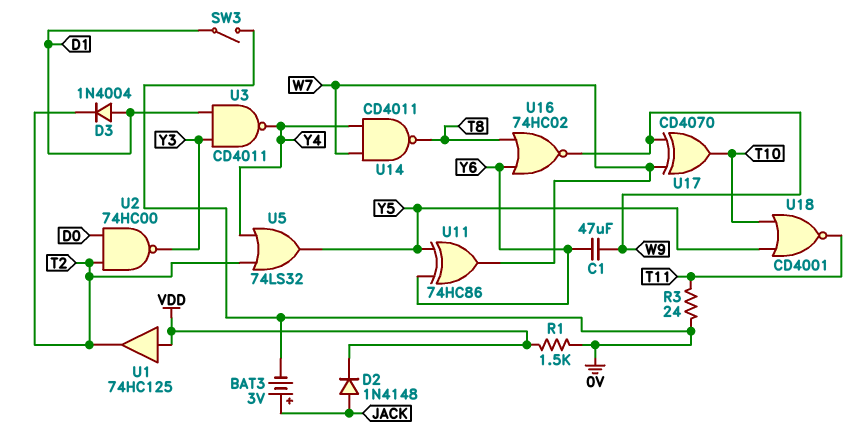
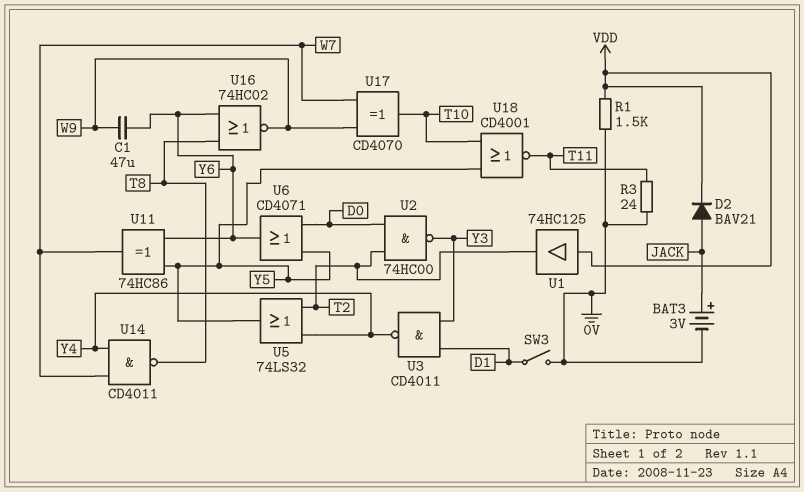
D2: diode 1N4148 (A JACK, K VDD) -> diode BAV21 (A JACK, K VDD)
D3: diode 1N4004 (A D1, K T2) -> none
U6: none -> OR CD4071 (in D0, in Y5, out Y6)

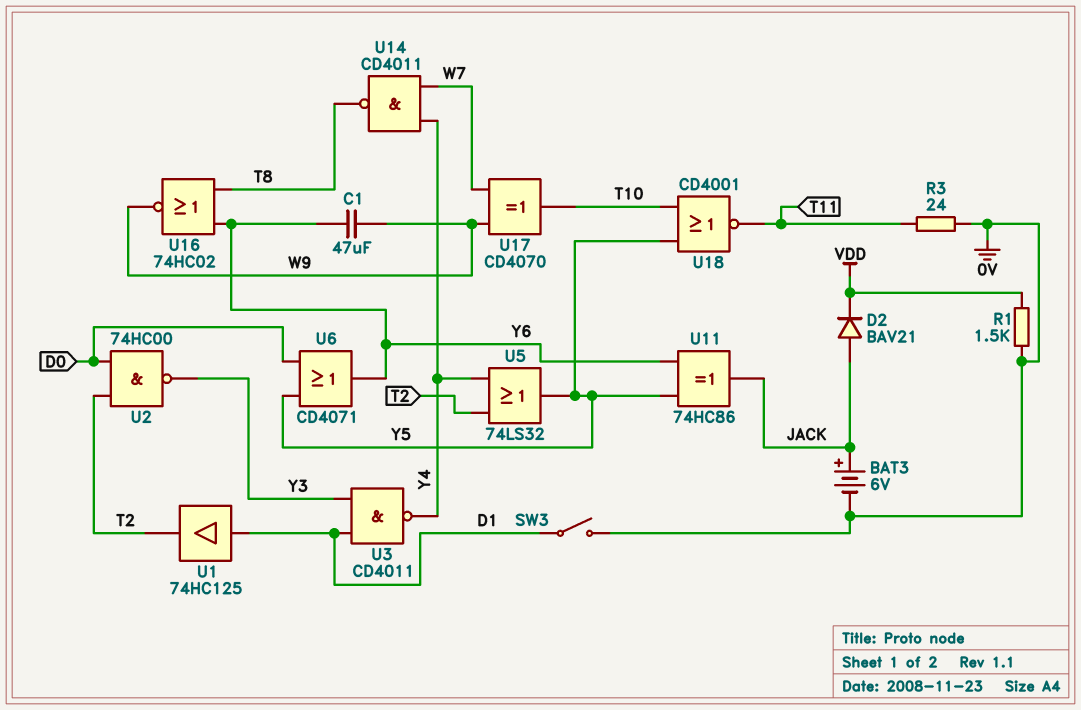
BAT3: 3V (plus JACK, minus 0V) -> 6V (plus JACK, minus 0V)
U1: buffer 74HC125 (in VDD, out T2) -> buffer 74HC125 (in D1, out T2)
U11: XOR 74HC86 (in Y5, in Y6, out W7) -> XOR 74HC86 (in Y5, in Y6, out JACK)

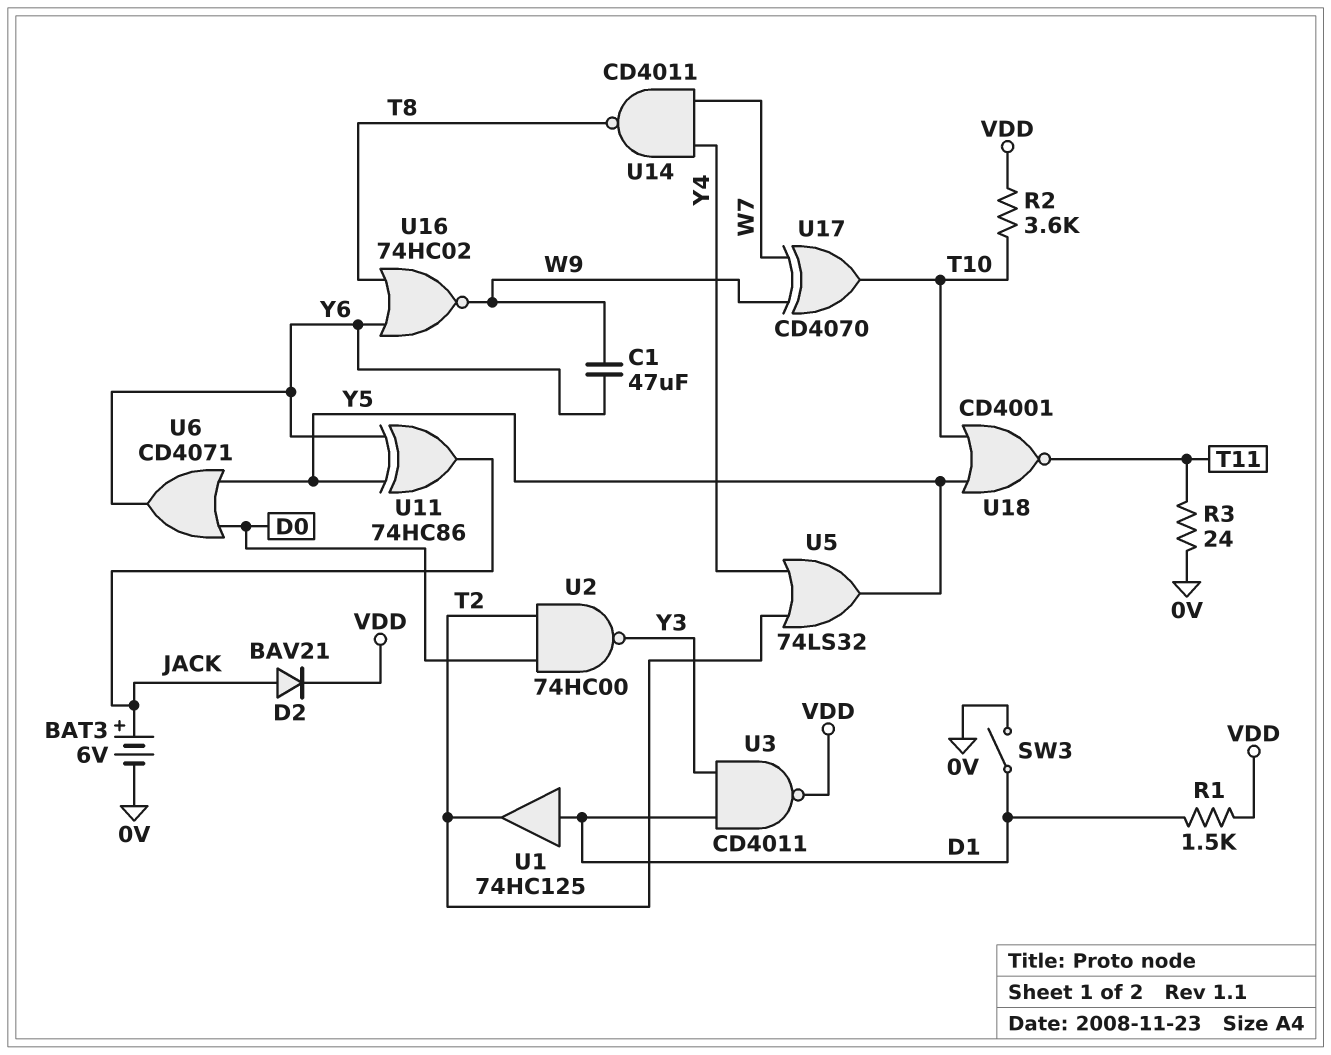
R1: 1.5k (0V, VDD) -> 1.5k (D1, VDD)
R2: none -> 3.6k (T10, VDD)
U3: NAND CD4011 (in D1, in Y3, out Y4) -> NAND CD4011 (in D1, in Y3, out VDD)

